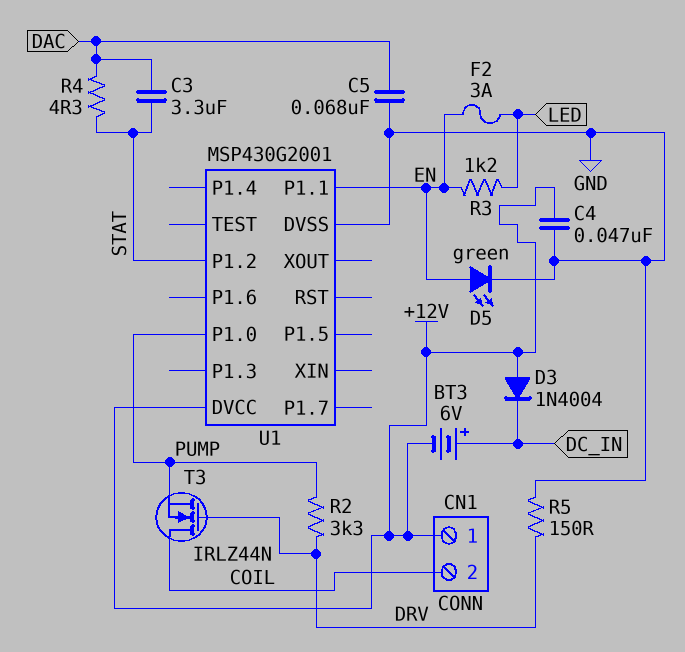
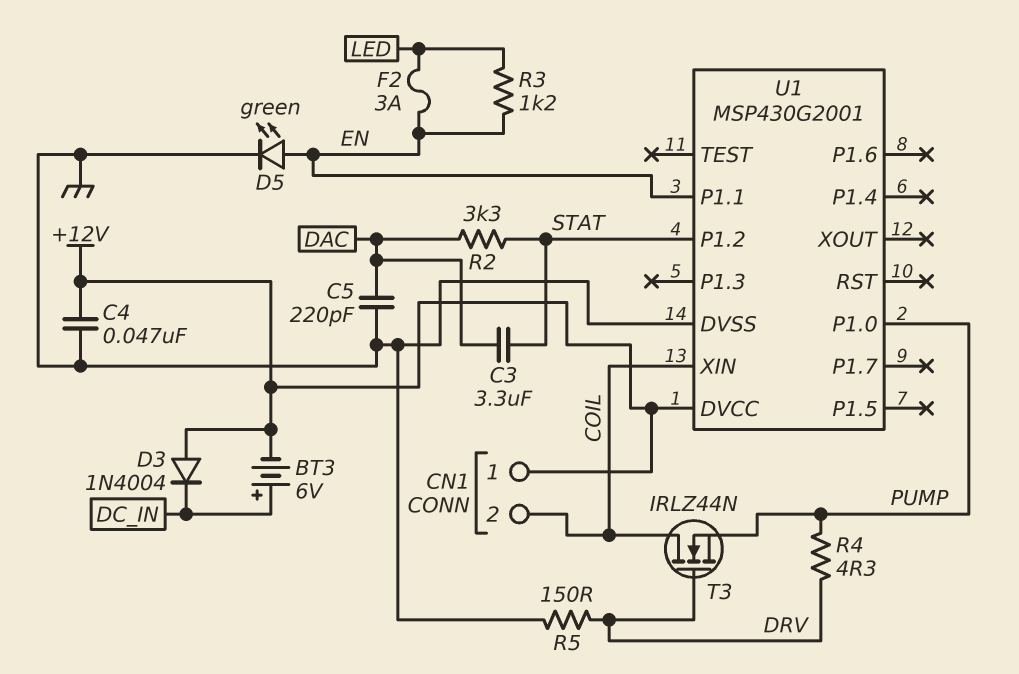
C5: 68nF (DAC, GND) -> 220pF (DAC, GND)
R2: 3.3k (DRV, PUMP) -> 3.3k (DAC, STAT)
R4: 4.3 (DAC, STAT) -> 4.3 (DRV, PUMP)
U1 pin XIN: none -> COIL

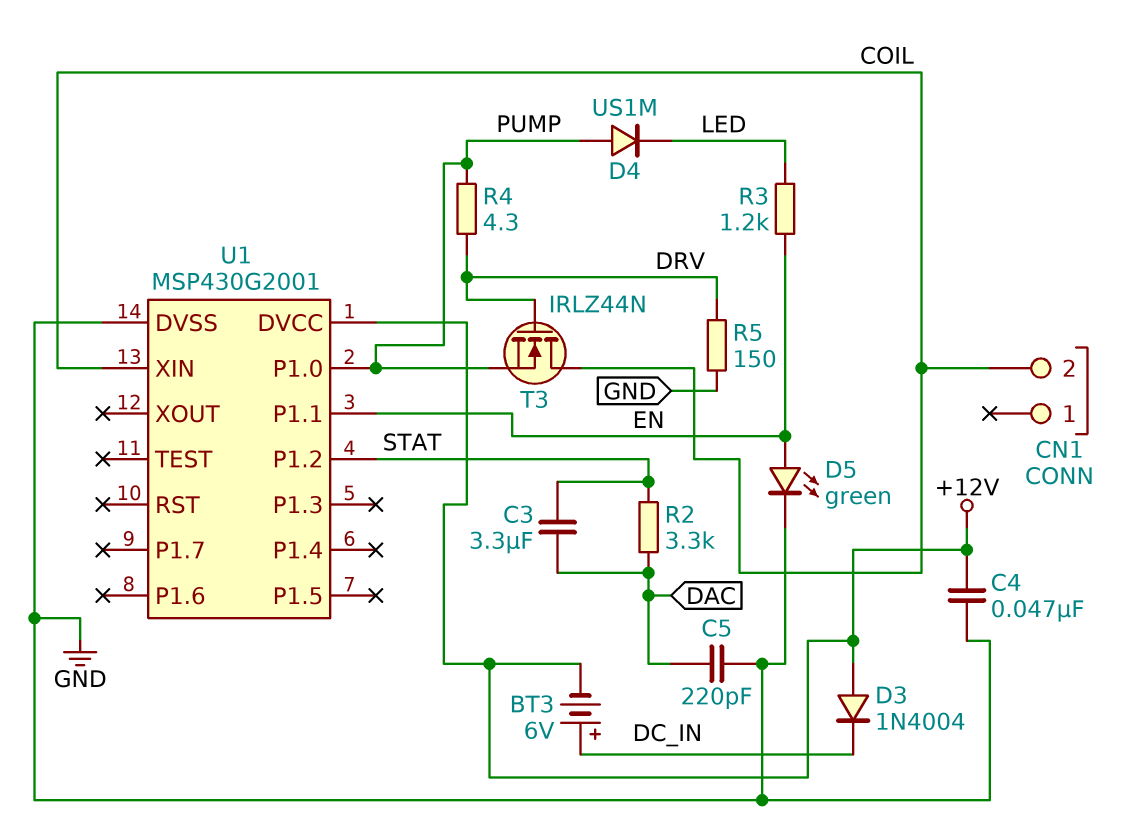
CN1 pin 1: +12V -> none
D4: none -> diode US1M (A PUMP, K LED)
F2: 3A (EN, LED) -> none

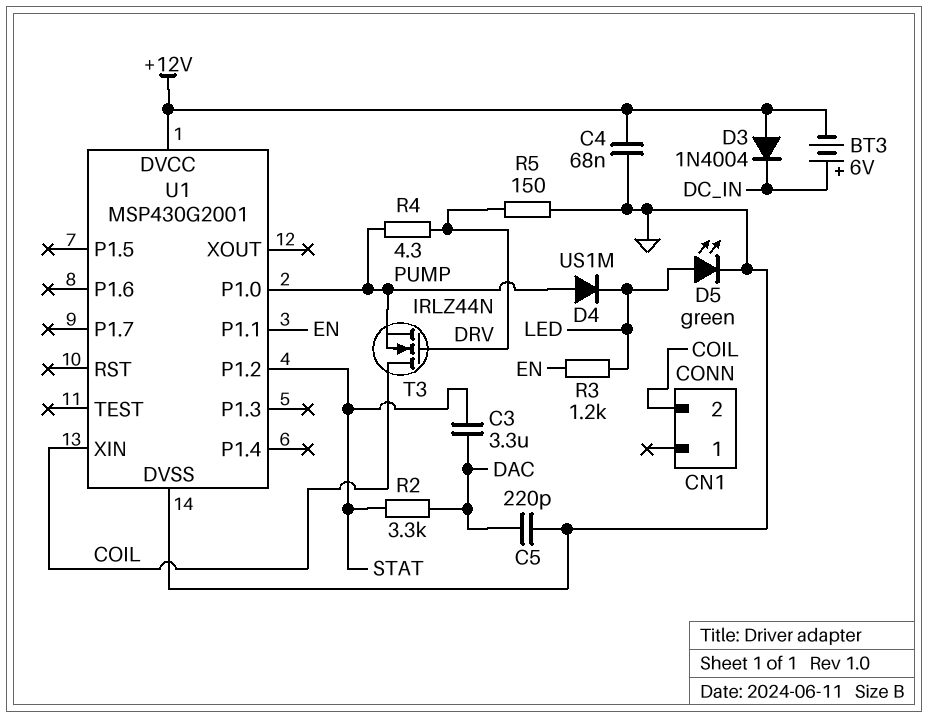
C4: 47nF (+12V, GND) -> 68nF (+12V, GND)
D5: LED green (A EN, K GND) -> LED green (A LED, K GND)

